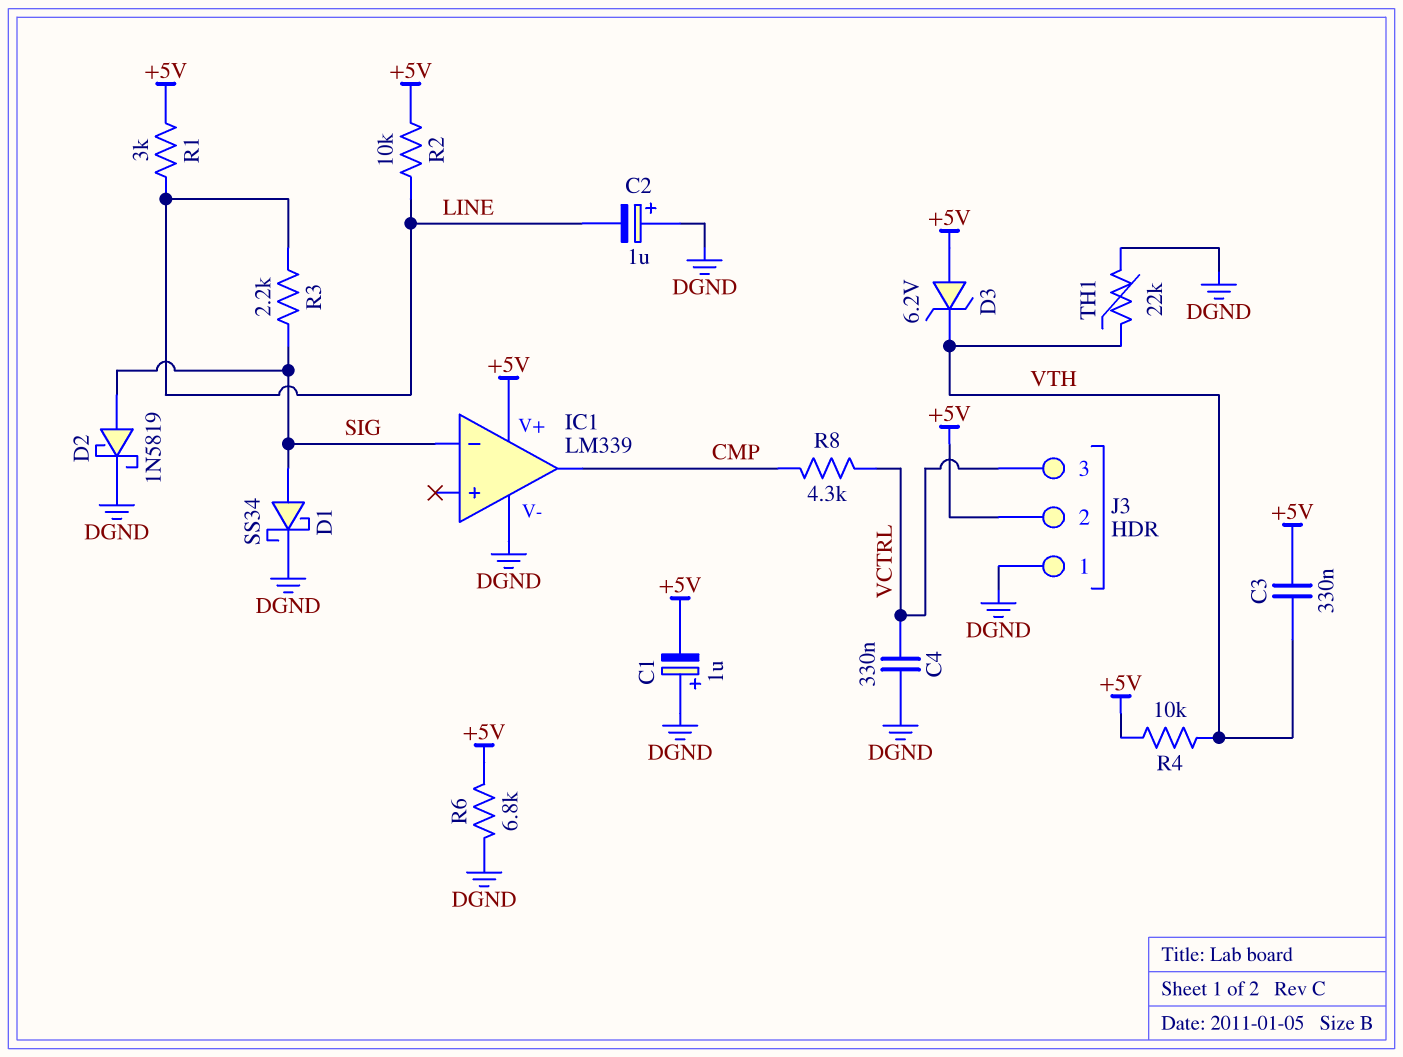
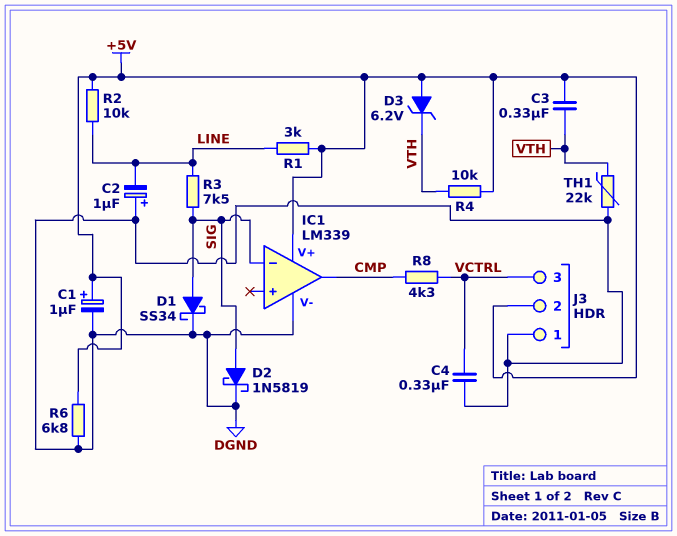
C1: 1uF (plus DGND, minus +5V) -> 1uF (plus +5V, minus DGND)
R3: 2.2k (LINE, SIG) -> 7.5k (LINE, SIG)

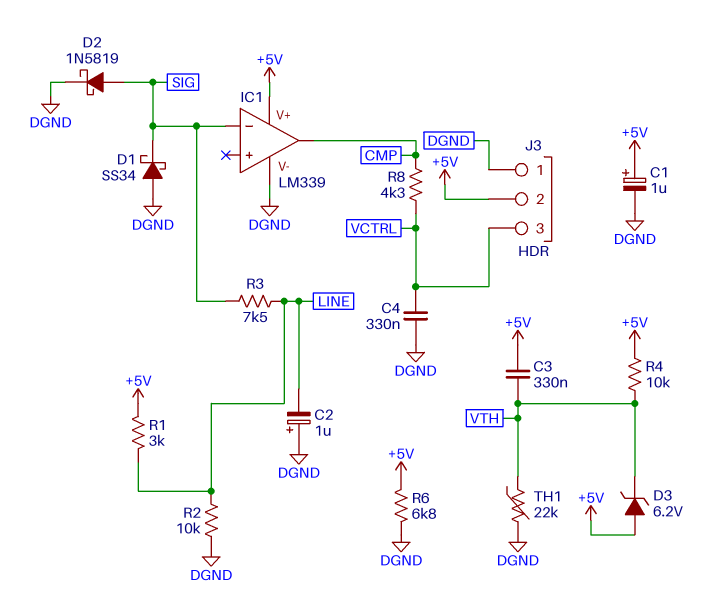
D1: schottky SS34 (A SIG, K DGND) -> schottky SS34 (A DGND, K SIG)
R2: 10k (+5V, LINE) -> 10k (DGND, LINE)

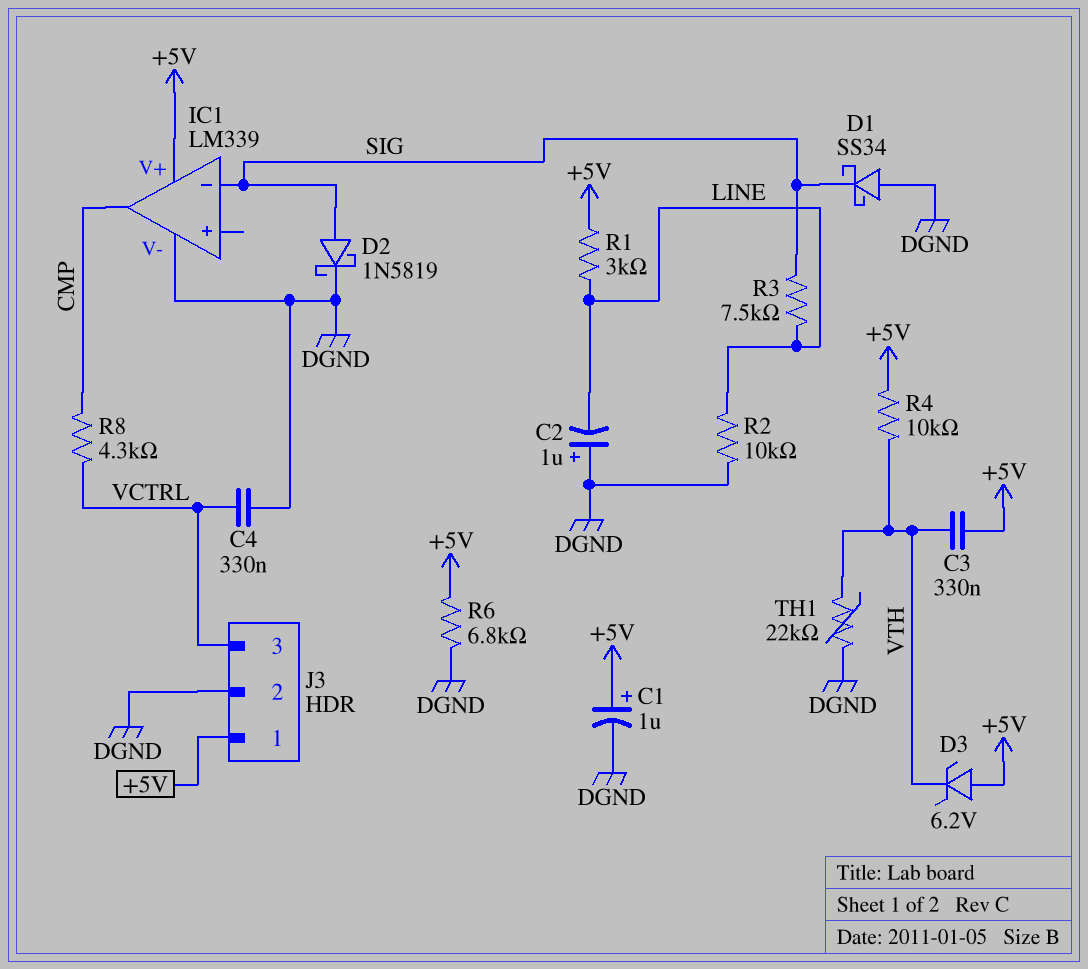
J3 pin 1: DGND -> +5V
J3 pin 2: +5V -> DGND

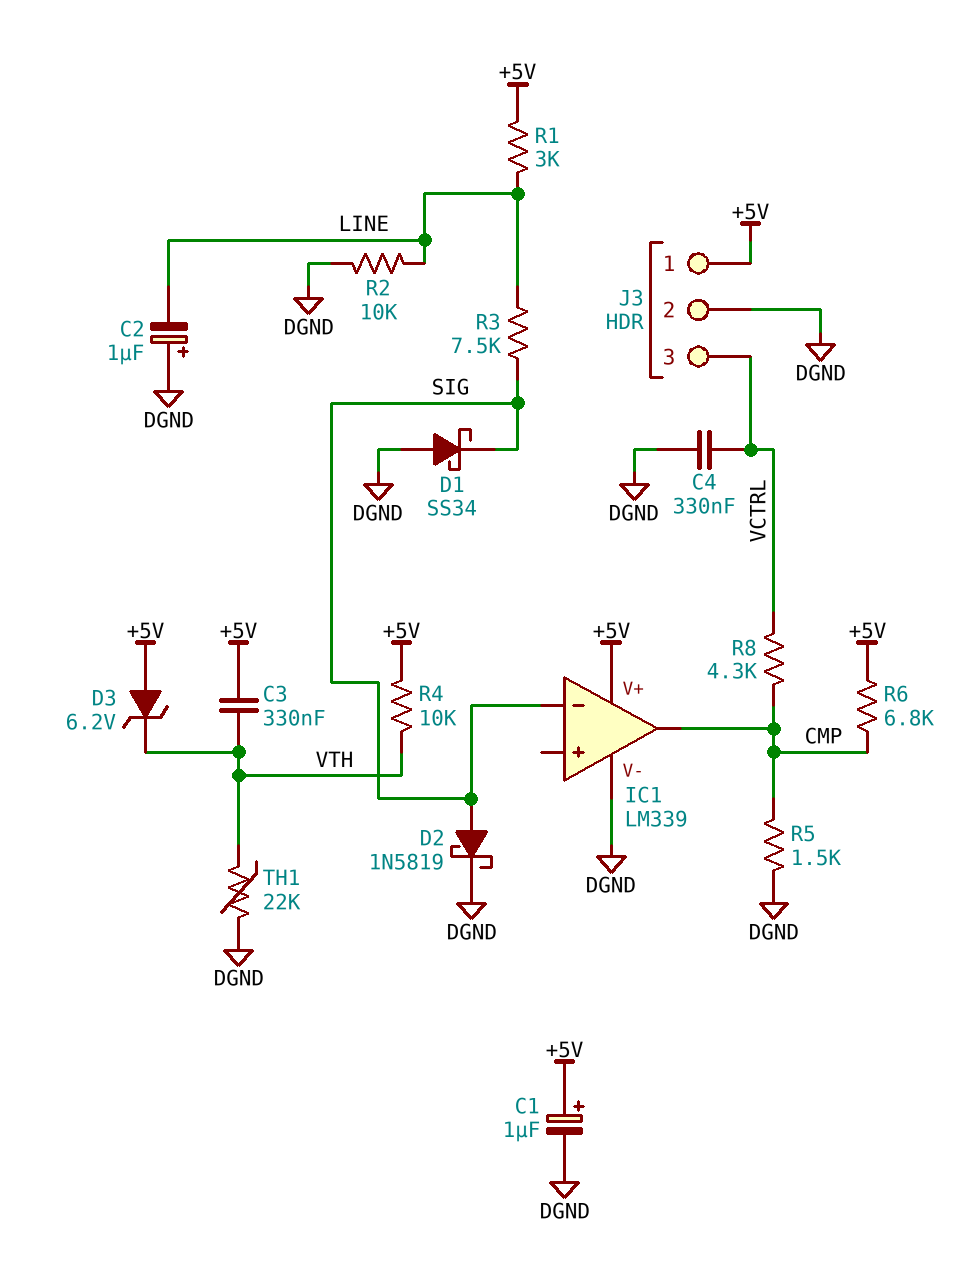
R5: none -> 1.5k (CMP, DGND)
R6: 6.8k (+5V, DGND) -> 6.8k (+5V, CMP)

